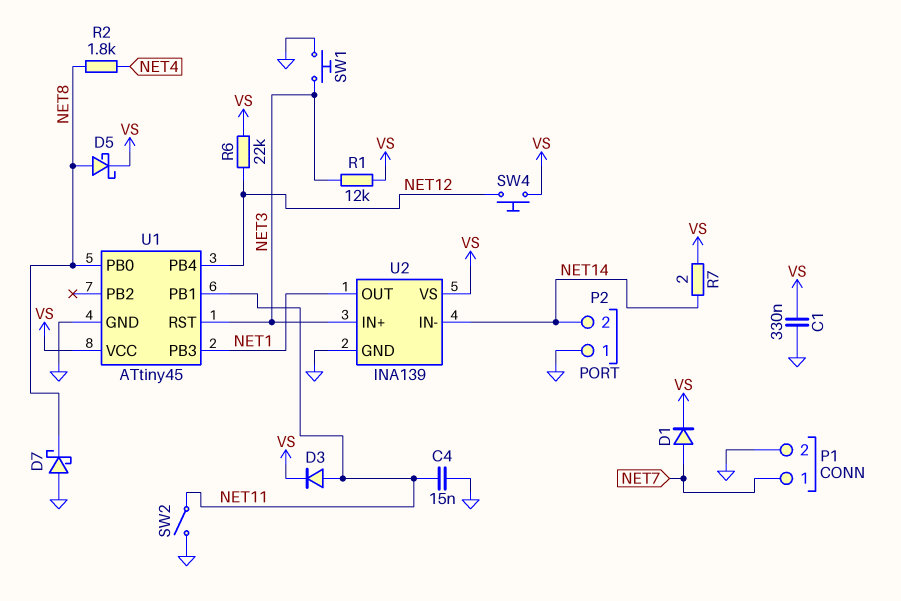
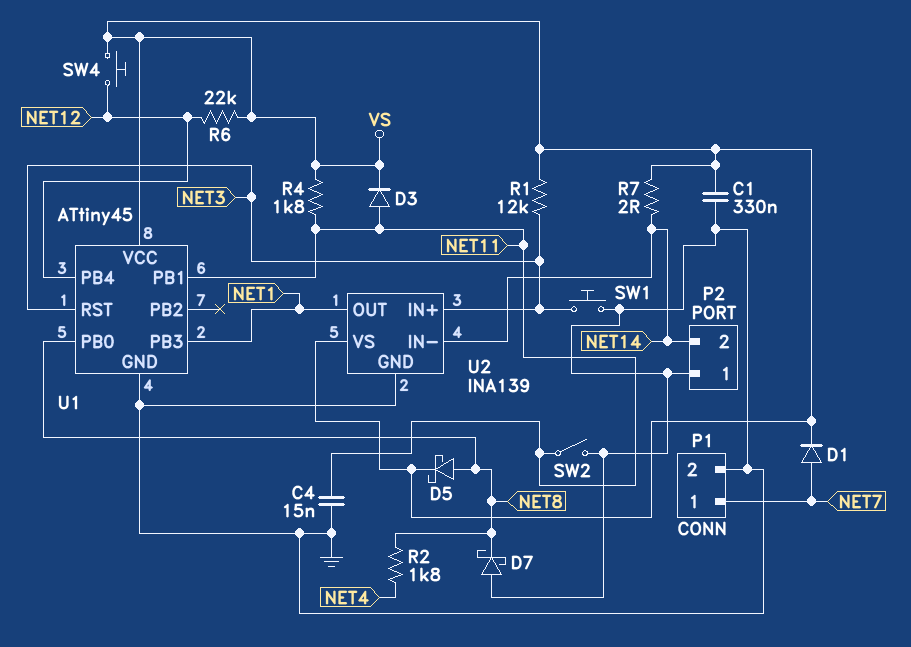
R4: none -> 1.8k (NET11, VS)

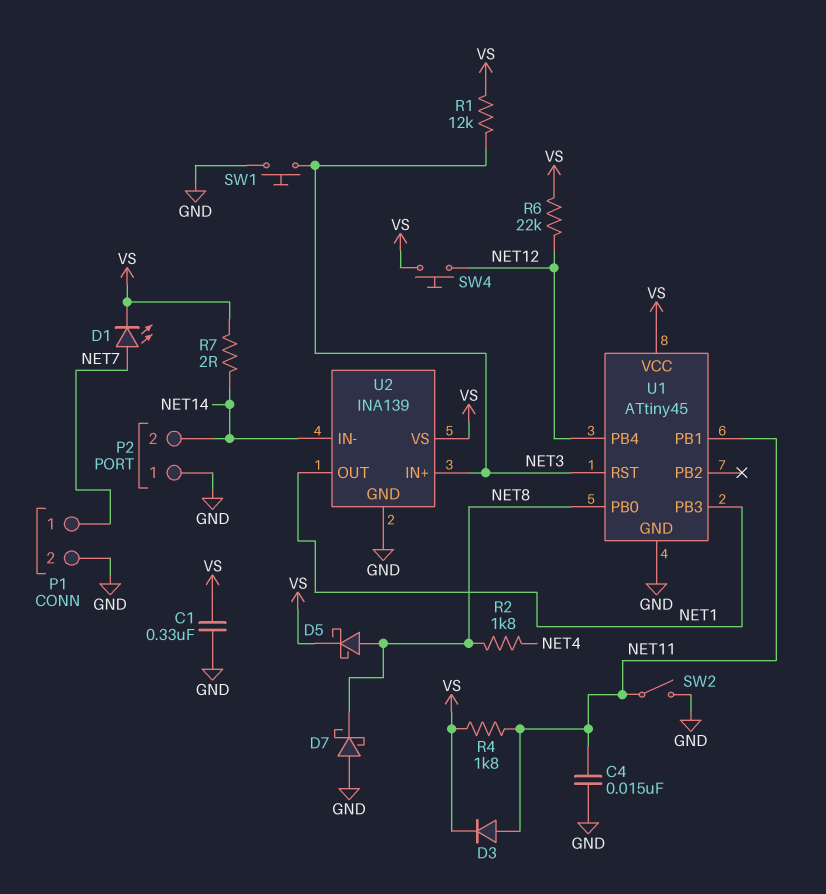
D1: diode (A NET7, K VS) -> LED (A NET7, K VS)

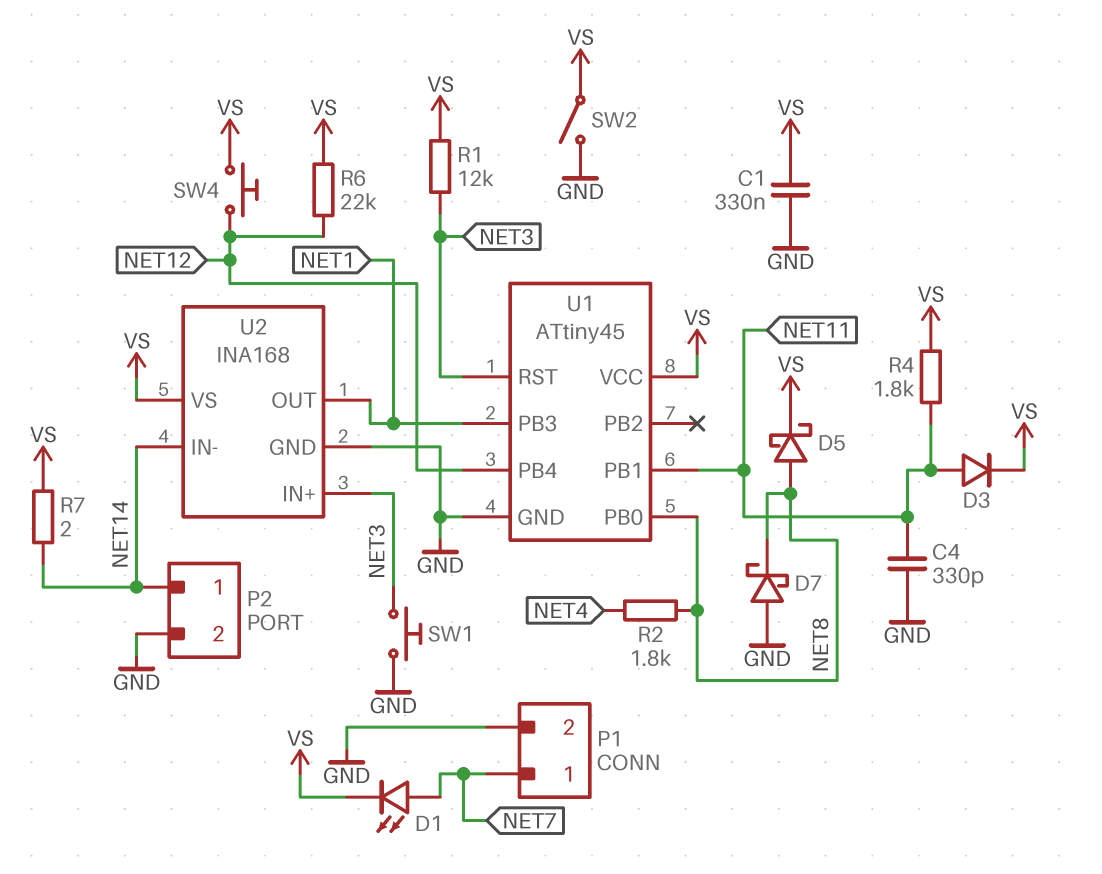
C4: 15nF (GND, NET11) -> 330pF (GND, NET11)
P2 pin 1: GND -> NET14
P2 pin 2: NET14 -> GND
SW2: switch (GND, NET11) -> switch (GND, VS)
U2: INA139 -> INA168

